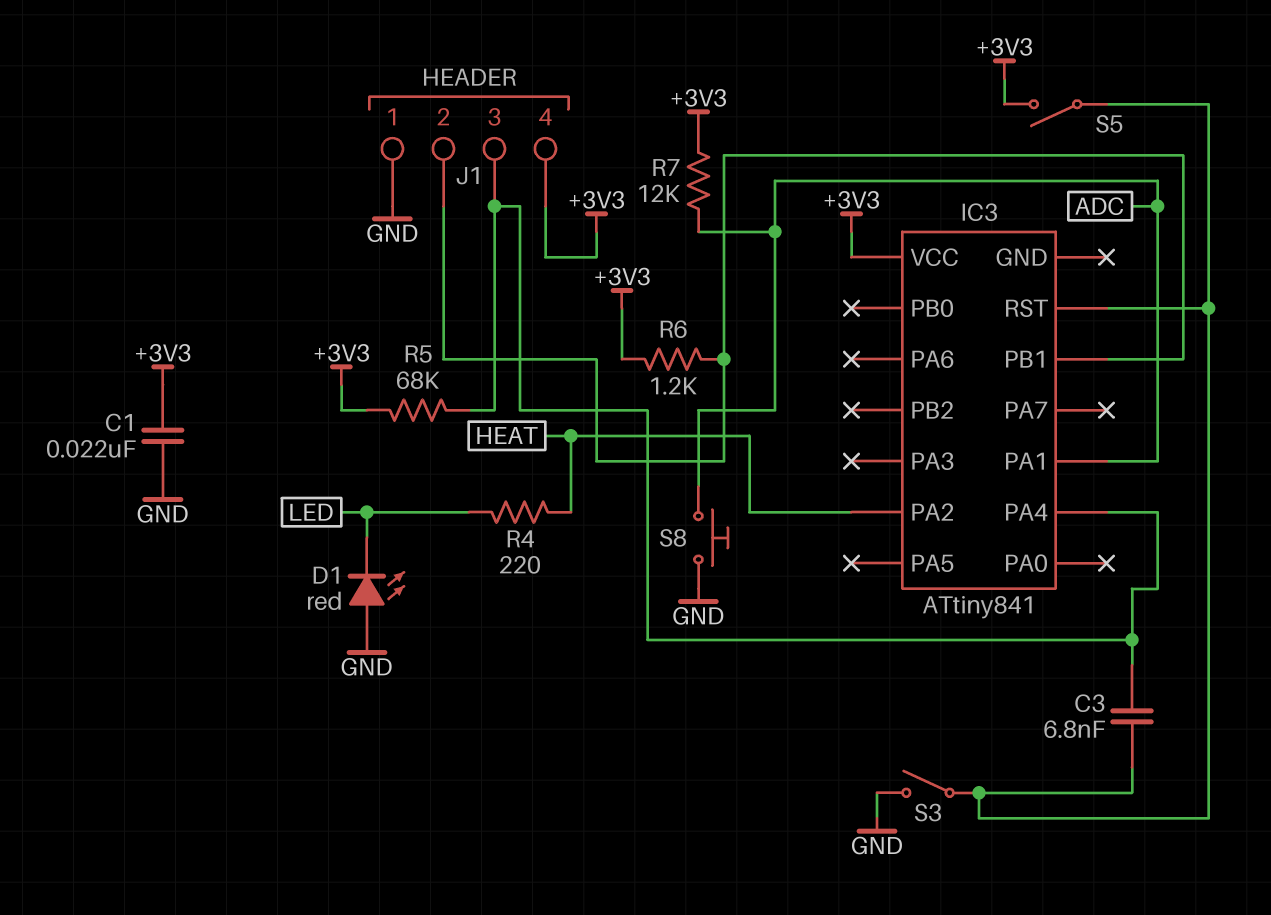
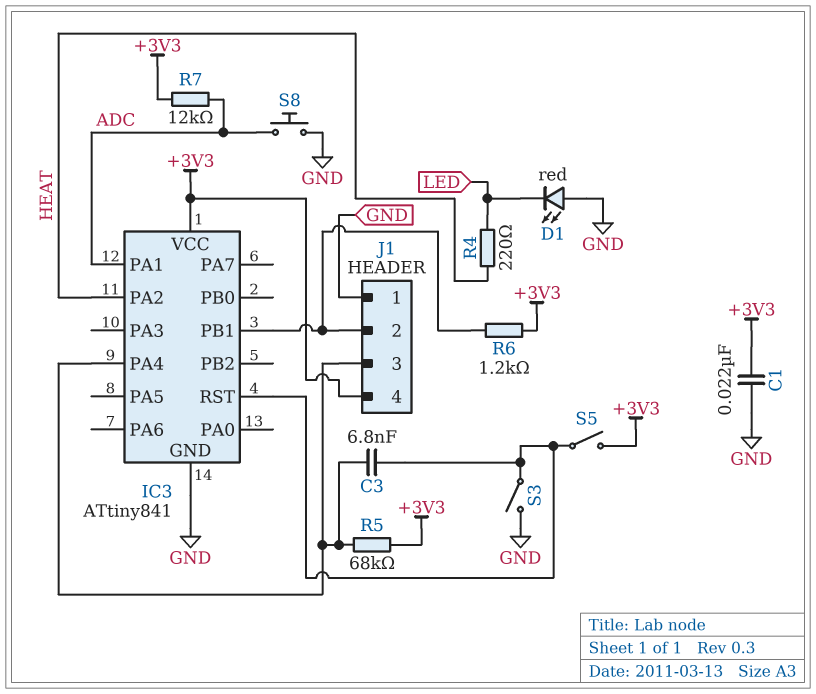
IC3 pin GND: none -> GND

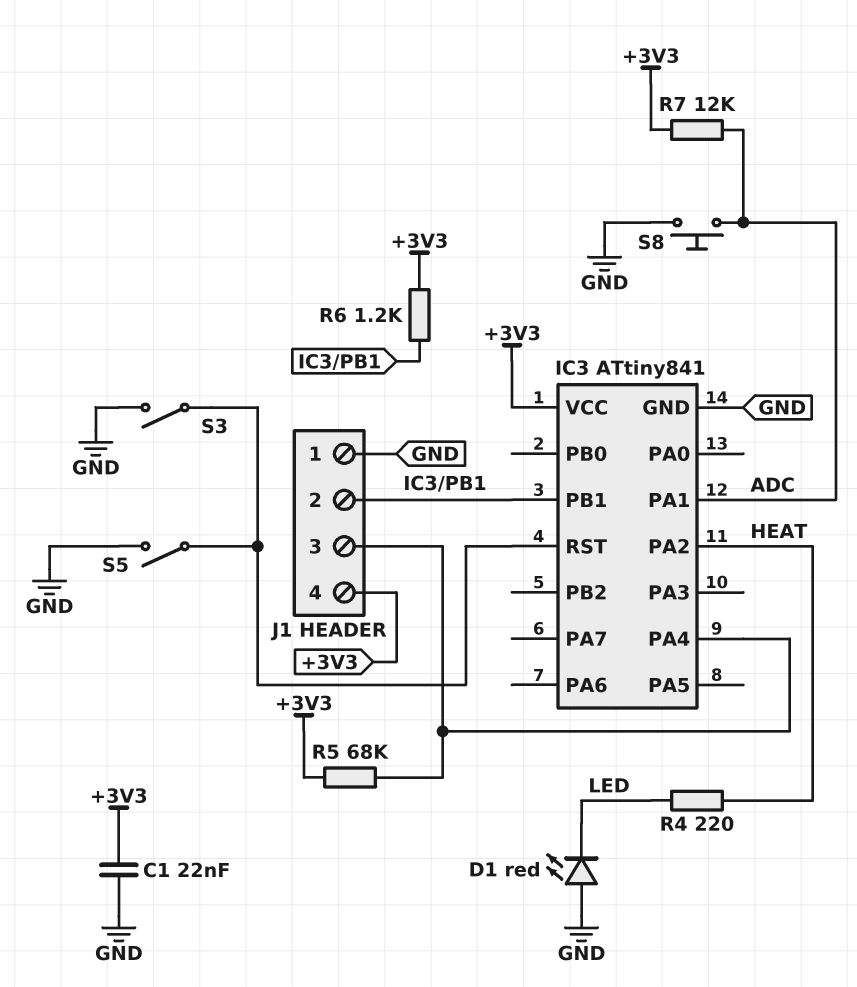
C3: 6.8nF (IC3/PA4, IC3/RST) -> none
S5: switch (+3V3, IC3/RST) -> switch (GND, IC3/RST)

